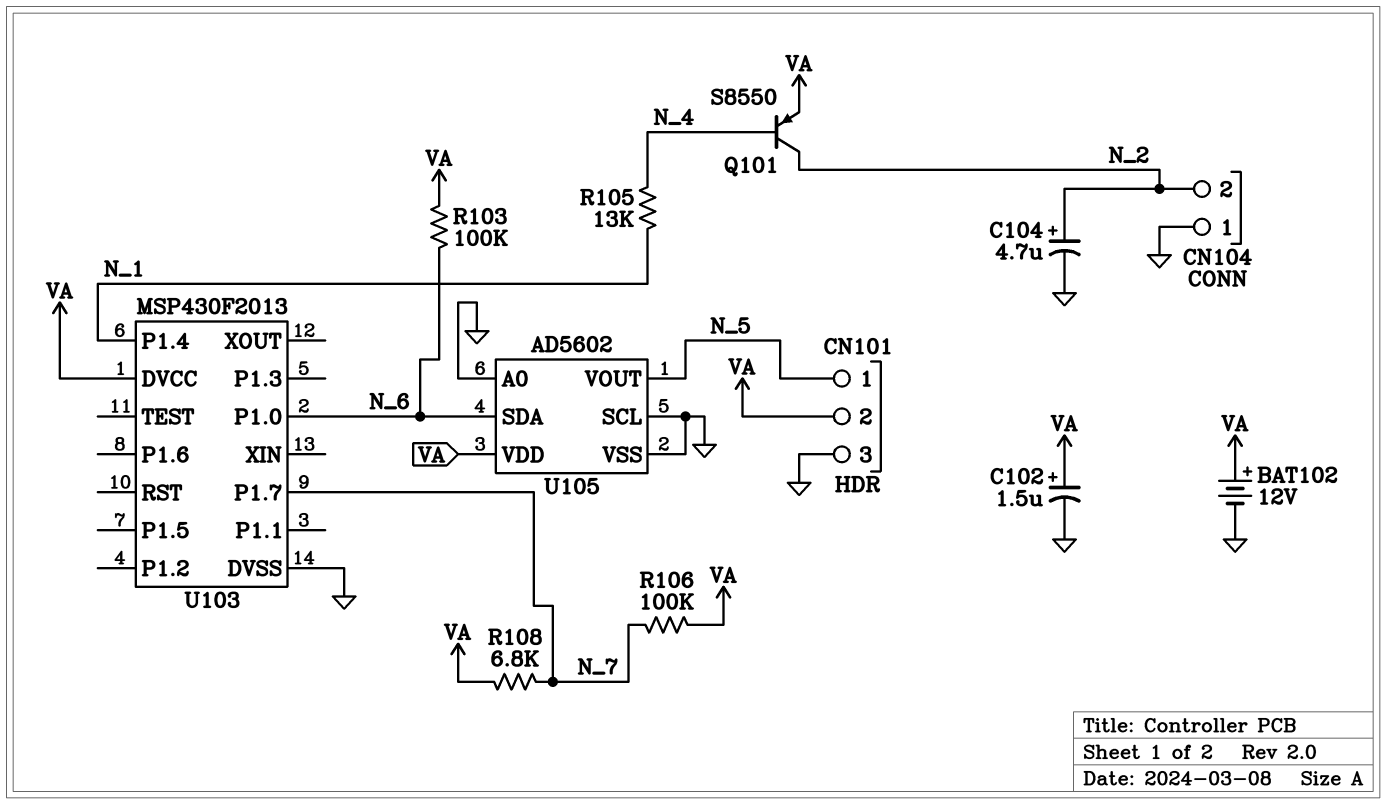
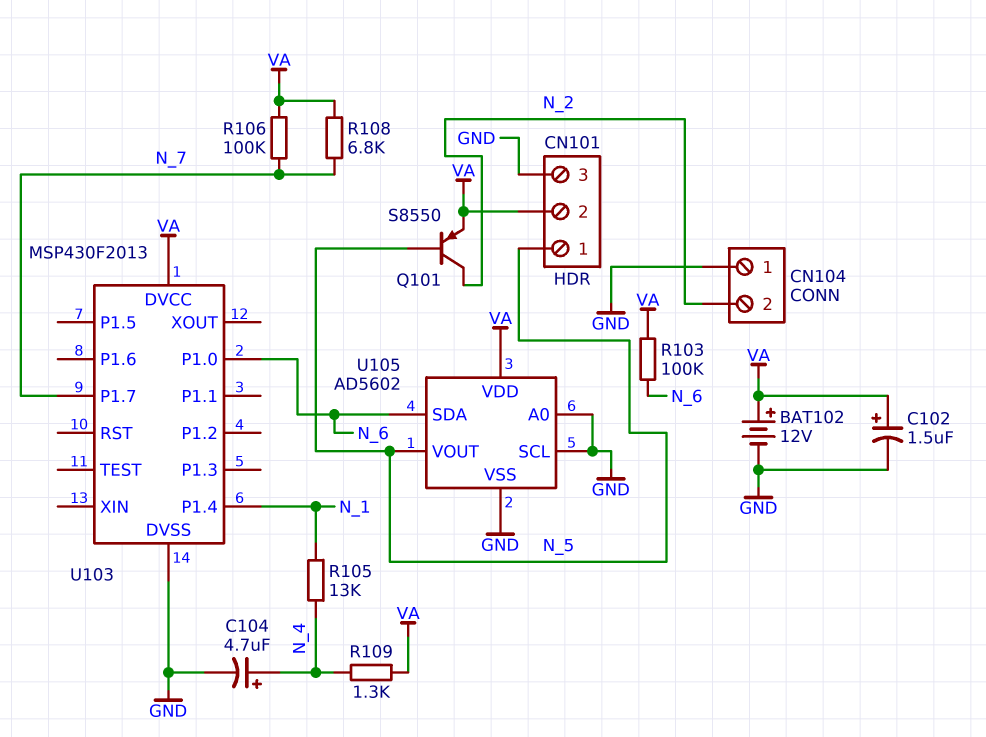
C104: 4.7uF (plus N_2, minus GND) -> 4.7uF (plus N_4, minus GND)
Q101: PNP S8550 (B N_4, C N_2, E VA) -> PNP S8550 (B N_5, C N_2, E VA)
R109: none -> 1.3k (N_4, VA)

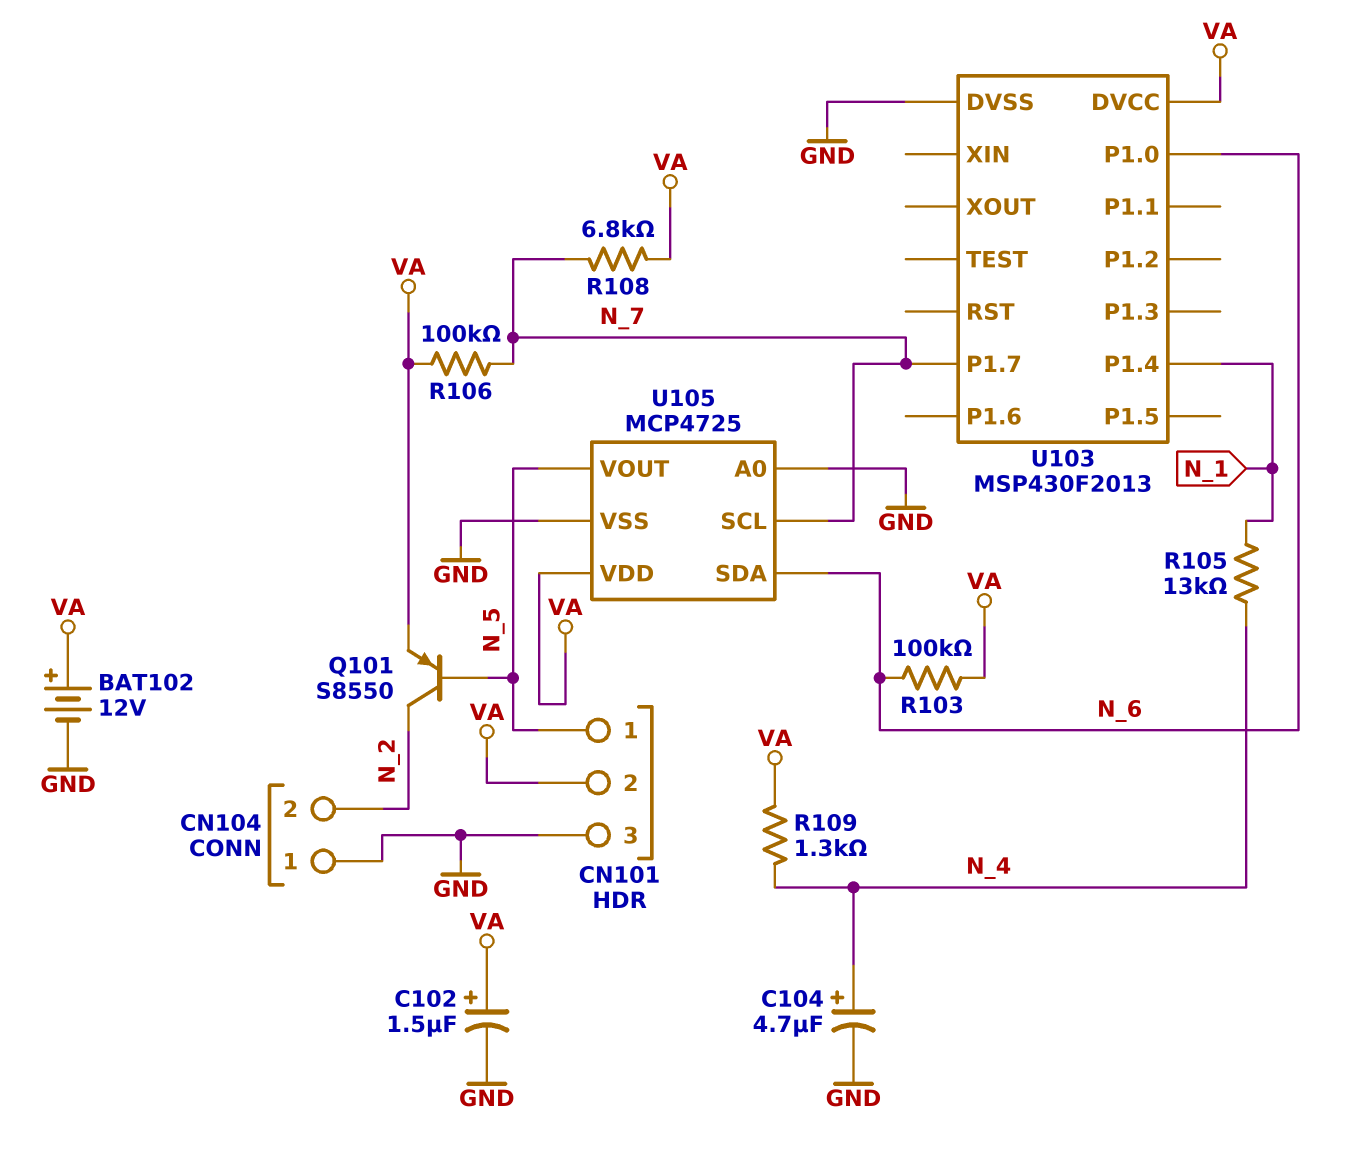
U105: AD5602 -> MCP4725
U105 pin SCL: GND -> N_7

